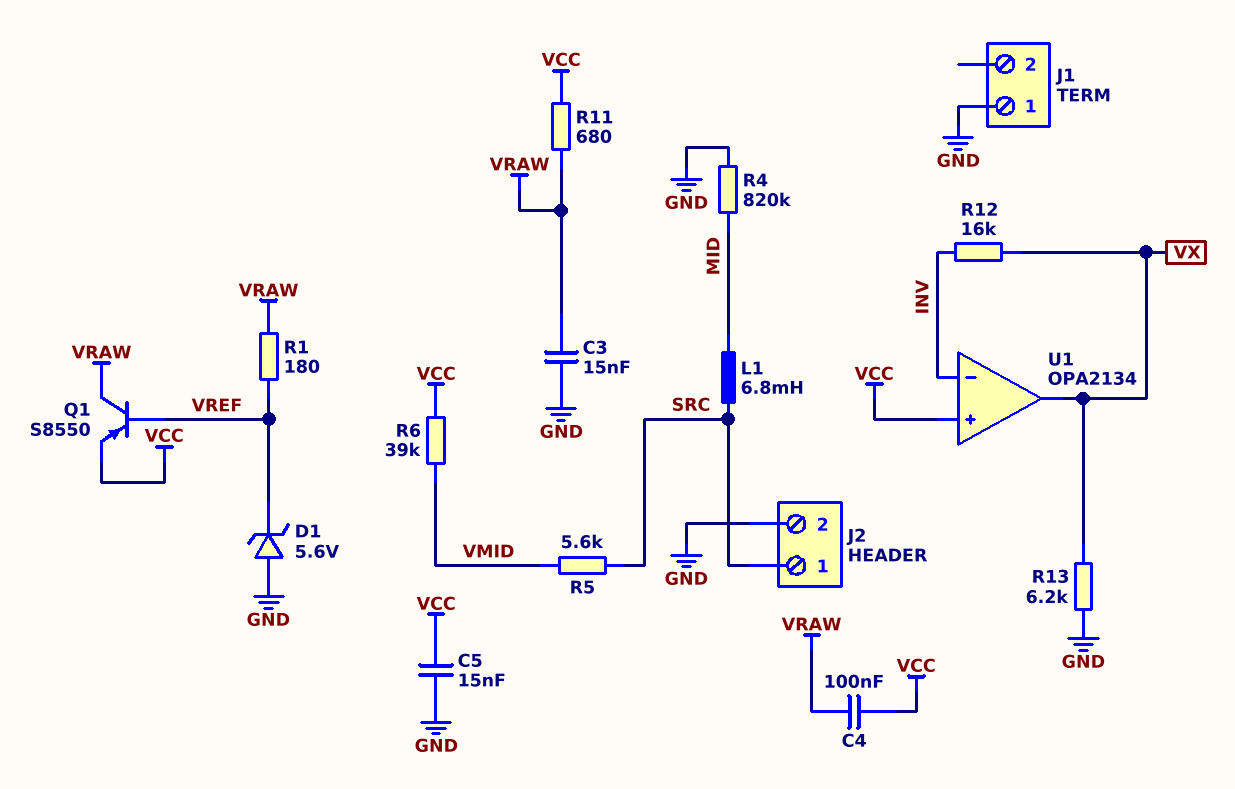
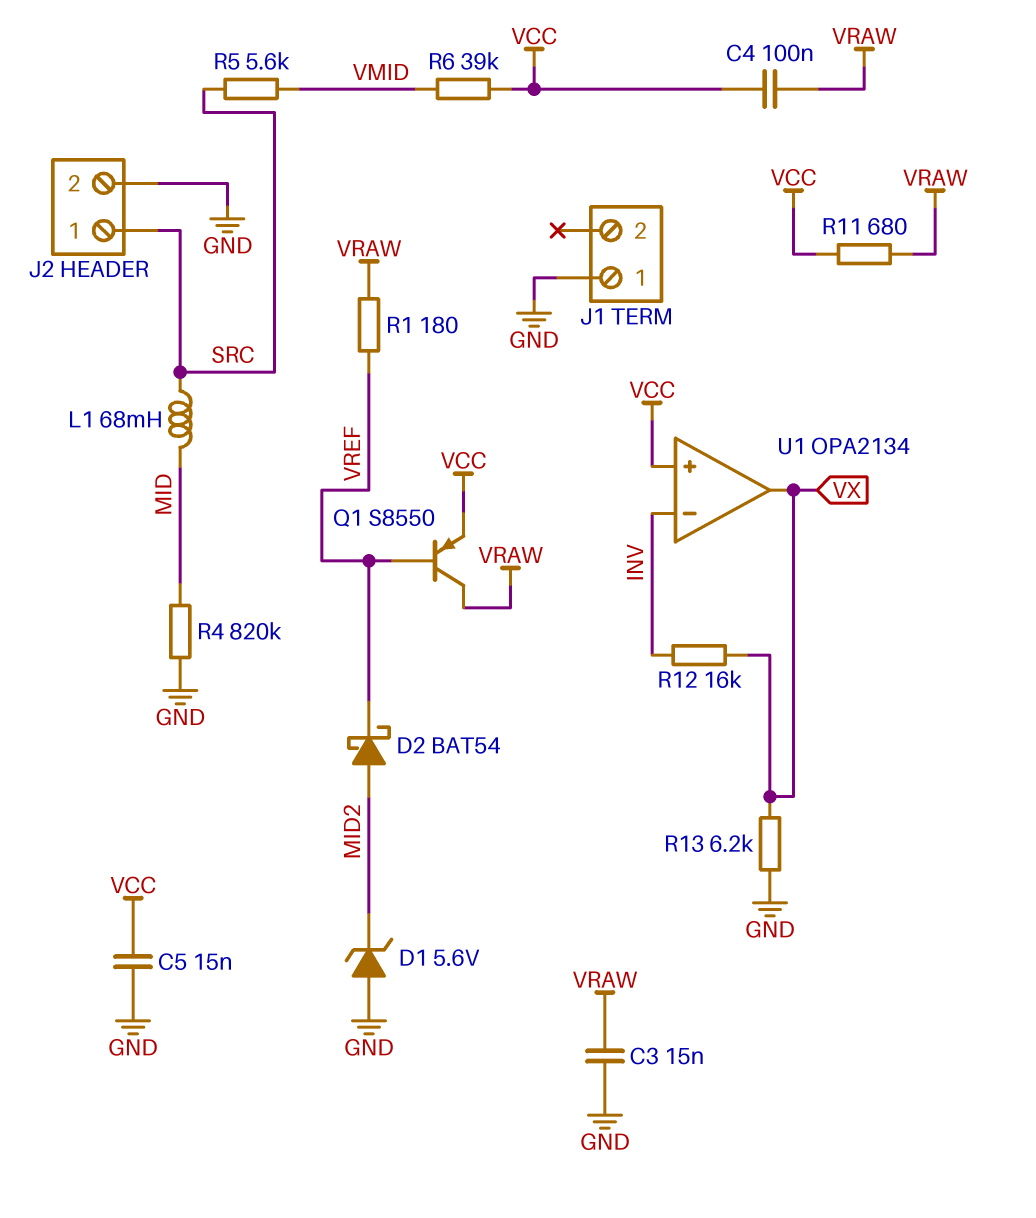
D1: zener 5.6V (A GND, K VREF) -> zener 5.6V (A GND, K MID2)
D2: none -> schottky BAT54 (A MID2, K VREF)
L1: 6.8mH (MID, SRC) -> 68mH (MID, SRC)

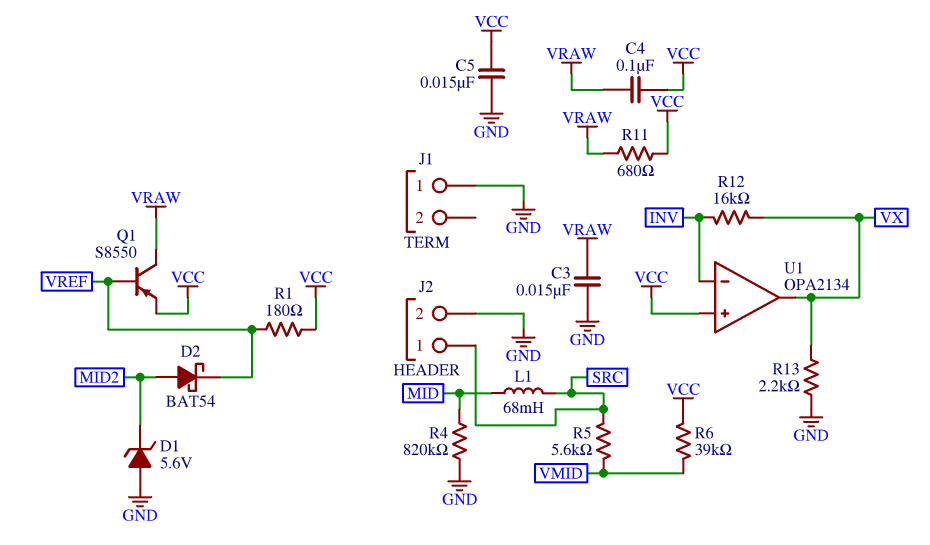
R1: 180 (VRAW, VREF) -> 180 (VCC, VREF)
R13: 6.2k (GND, VX) -> 2.2k (GND, VX)

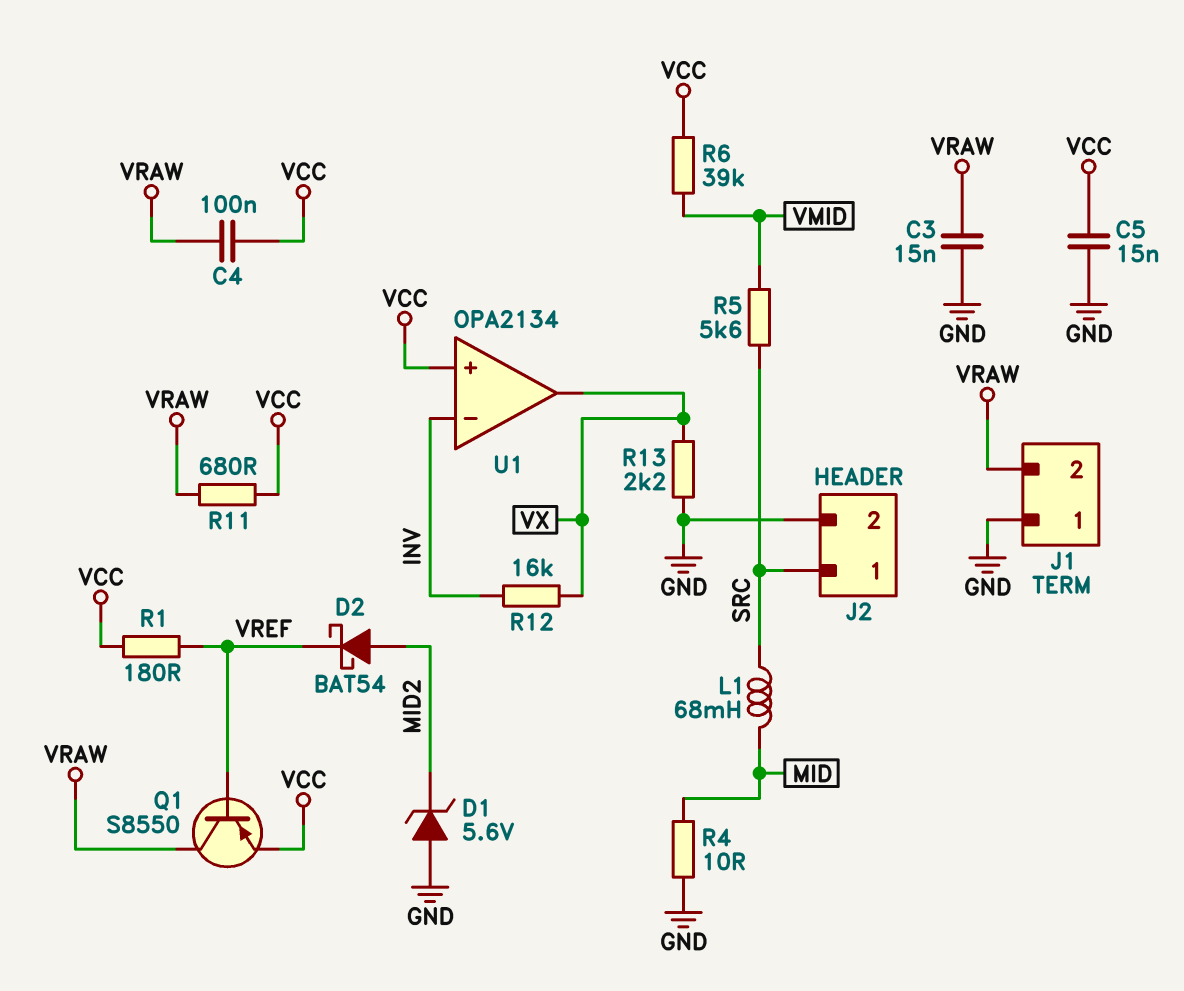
J1 pin 2: none -> VRAW
R4: 820k (GND, MID) -> 10 (GND, MID)

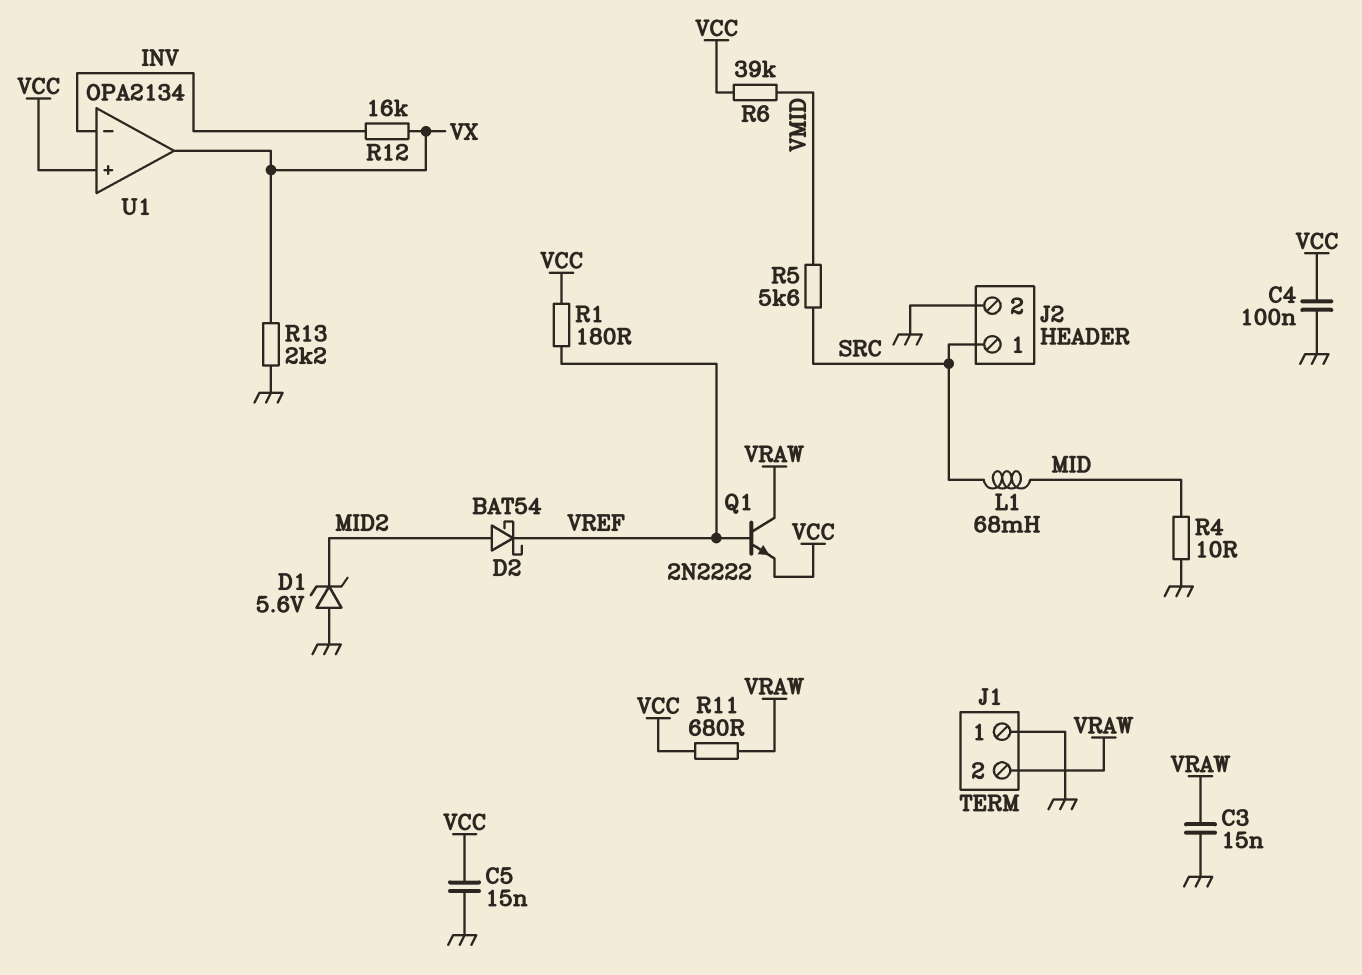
C4: 100nF (VCC, VRAW) -> 100nF (GND, VCC)
Q1: PNP S8550 (B VREF, C VRAW, E VCC) -> NPN 2N2222 (B VREF, C VRAW, E VCC)

